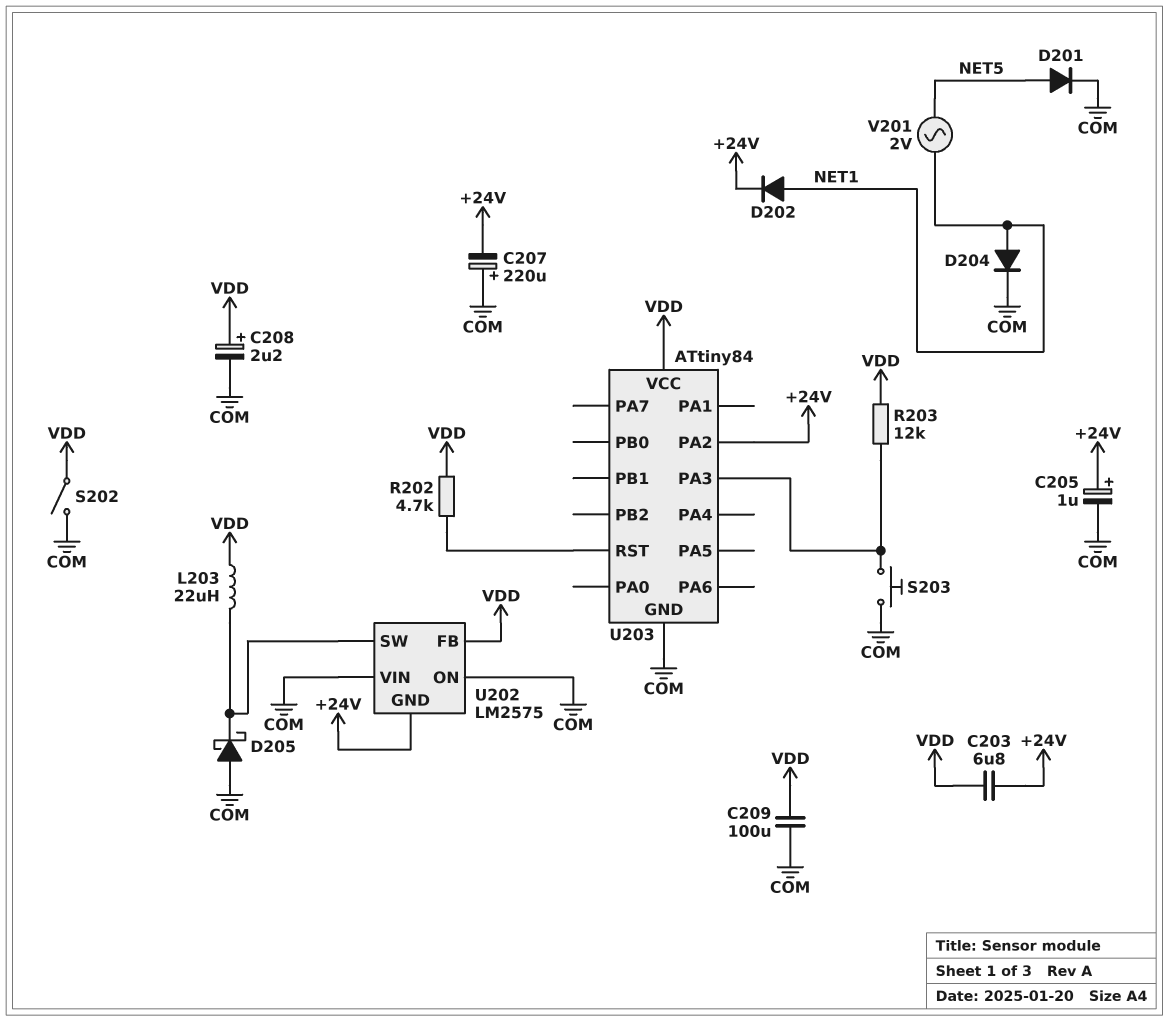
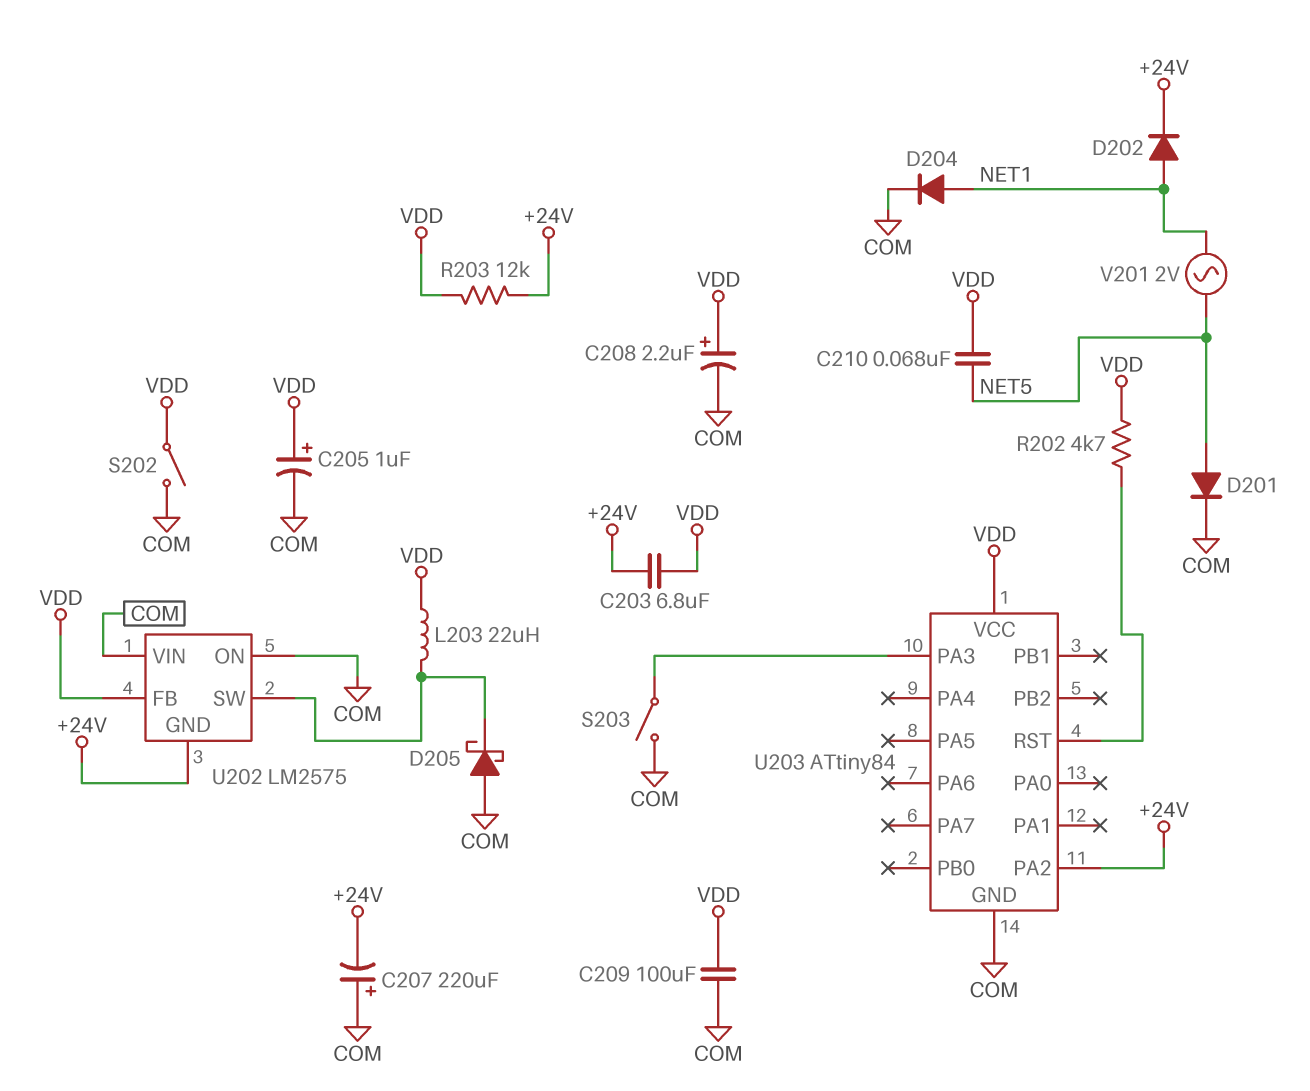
C205: 1uF (plus +24V, minus COM) -> 1uF (plus VDD, minus COM)
C210: none -> 68nF (NET5, VDD)
R203: 12k (U203/PA3, VDD) -> 12k (+24V, VDD)
S203: button (COM, U203/PA3) -> switch (COM, U203/PA3)

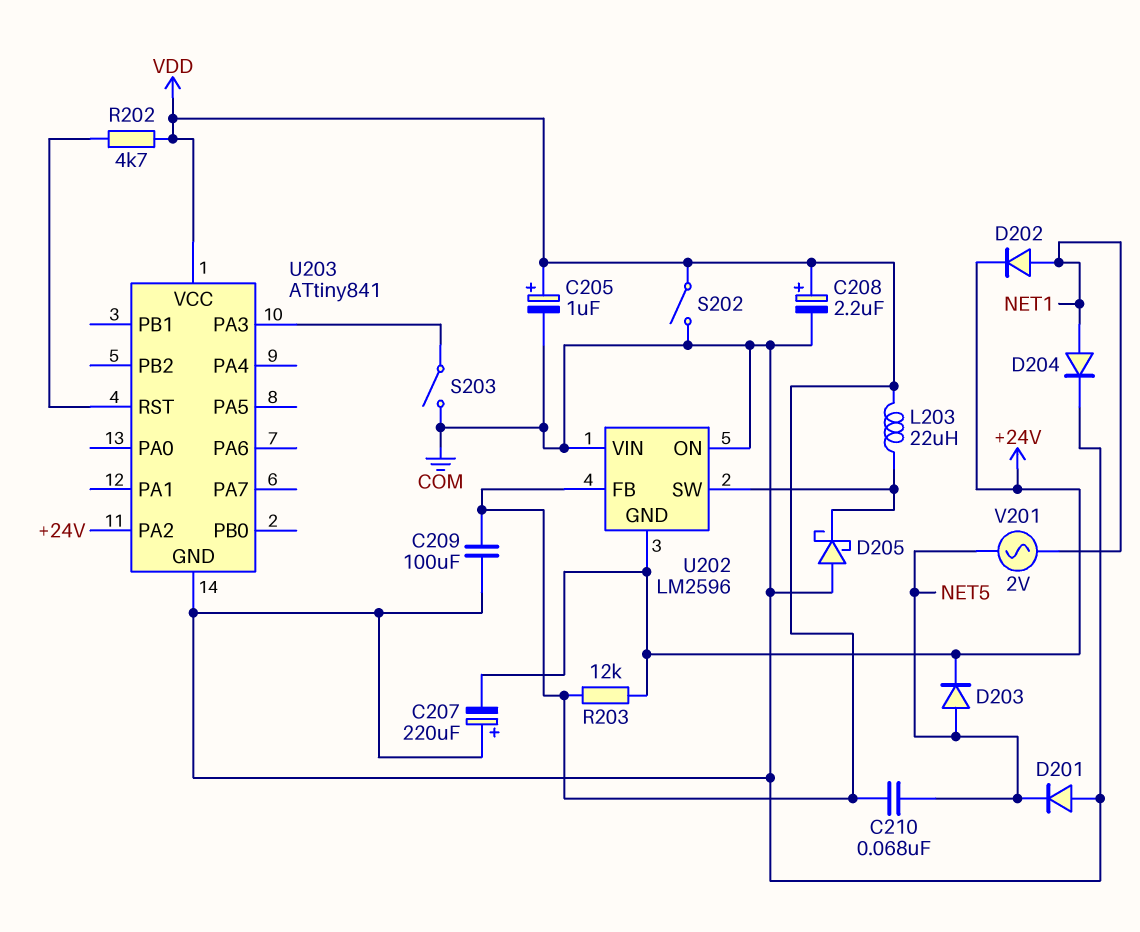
C203: 6.8uF (+24V, VDD) -> none
D201: diode (A NET5, K COM) -> diode (A COM, K NET5)
D203: none -> diode (A NET5, K +24V)
U202: LM2575 -> LM2596
U203: ATtiny84 -> ATtiny841

